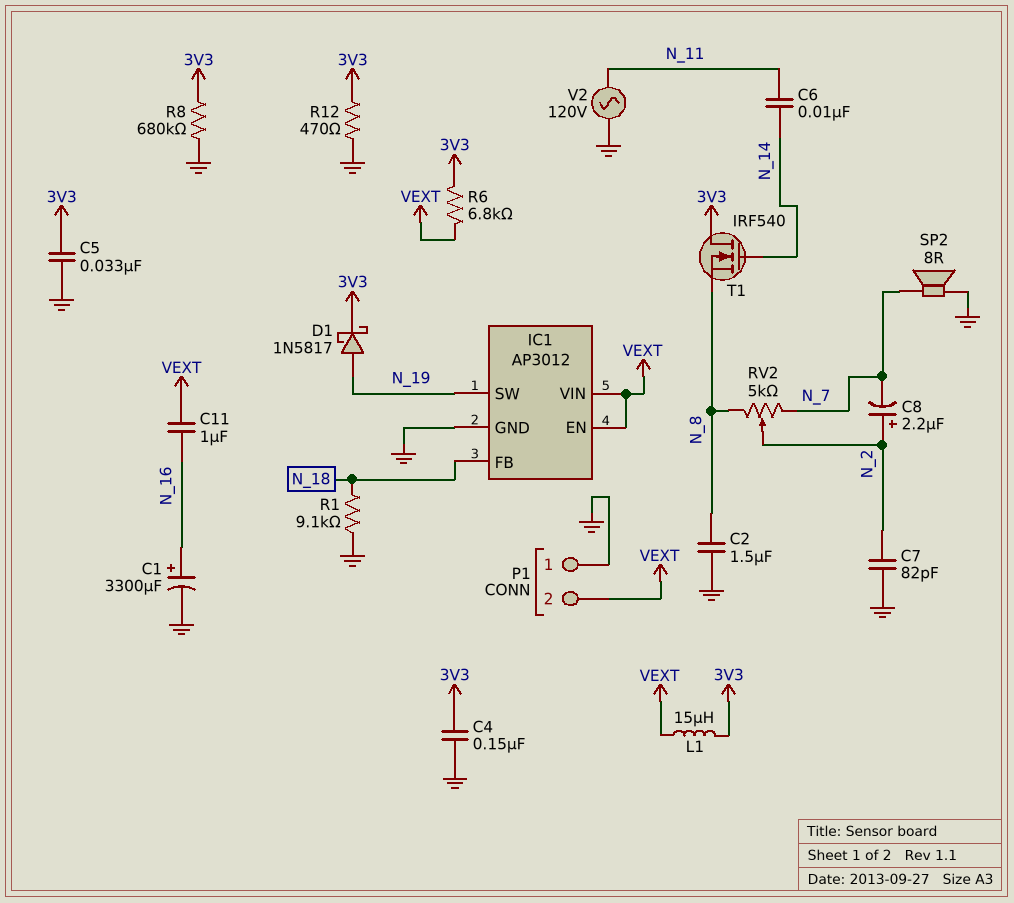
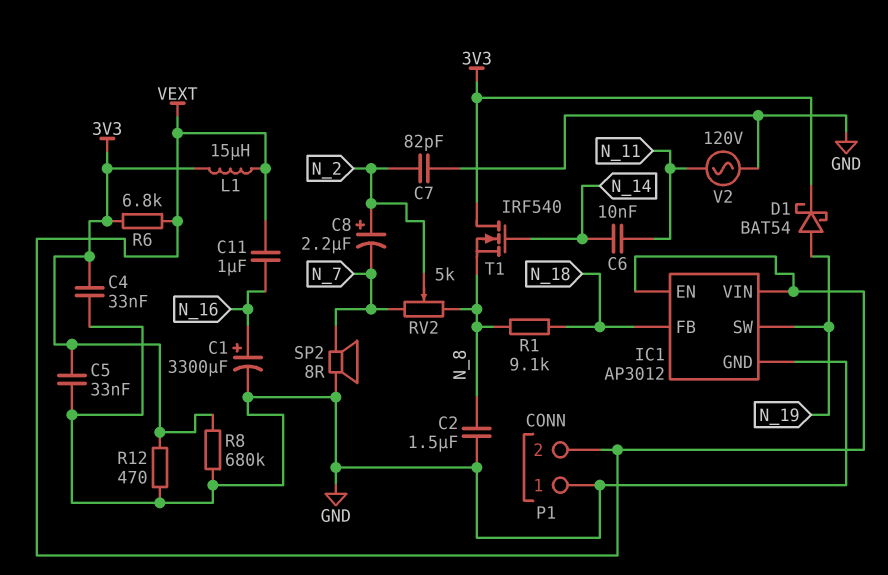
C4: 150nF (3V3, GND) -> 33nF (3V3, GND)
D1: schottky 1N5817 (A N_19, K 3V3) -> schottky BAT54 (A N_19, K 3V3)
R1: 9.1k (GND, N_18) -> 9.1k (N_8, N_18)

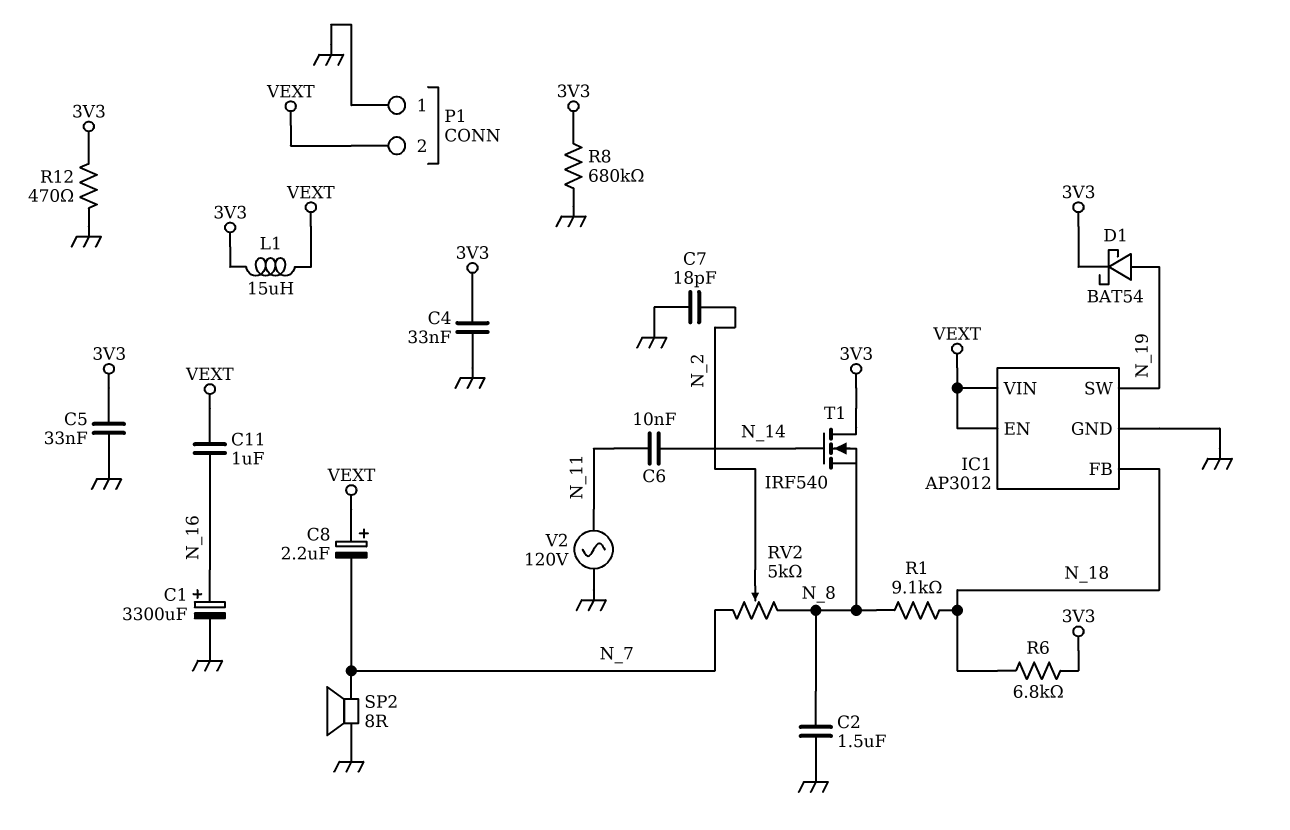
C7: 82pF (GND, N_2) -> 18pF (GND, N_2)
C8: 2.2uF (plus N_2, minus N_7) -> 2.2uF (plus VEXT, minus N_7)
R6: 6.8k (3V3, VEXT) -> 6.8k (3V3, N_18)

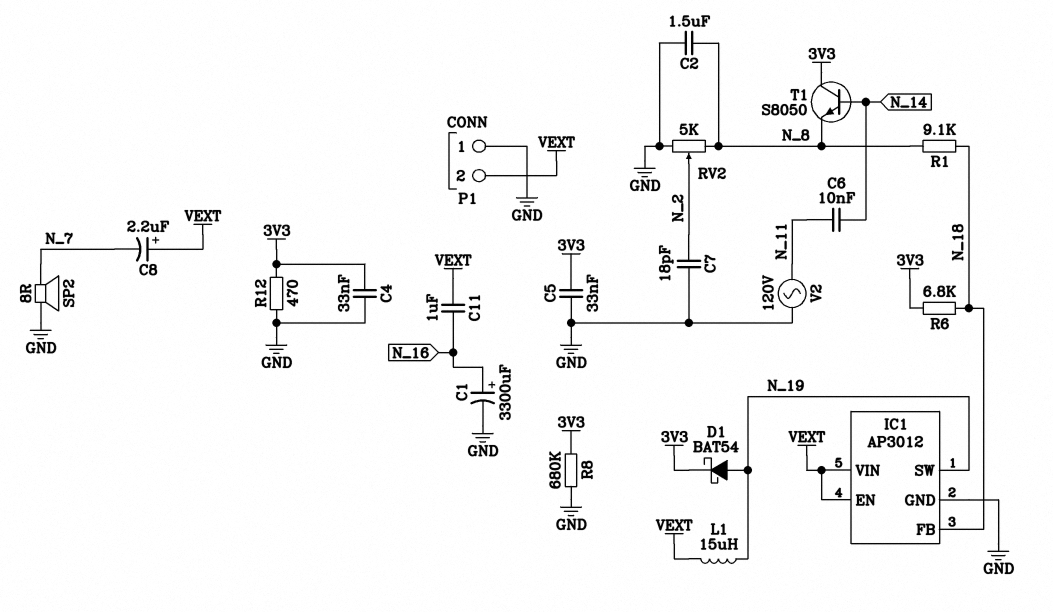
L1: 15uH (3V3, VEXT) -> 15uH (N_19, VEXT)
RV2: 5k (N_7, N_8, wiper N_2) -> 5k (GND, N_8, wiper N_2)
T1: NMOS IRF540 (G N_14, D 3V3, S N_8) -> NPN S8050 (B N_14, C 3V3, E N_8)

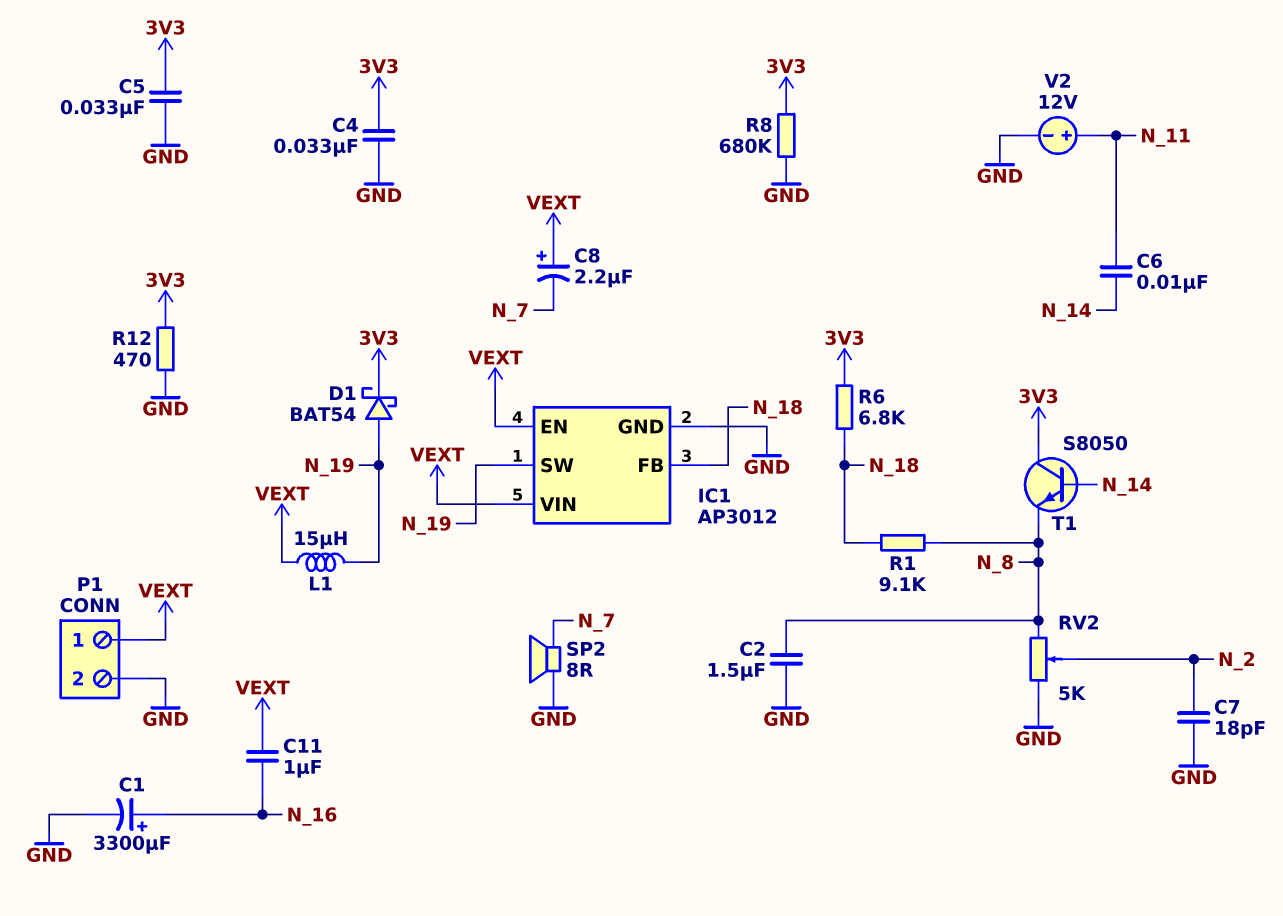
P1 pin 1: GND -> VEXT
P1 pin 2: VEXT -> GND
V2: AC 120V (GND, N_11) -> 12V (plus N_11, minus GND)

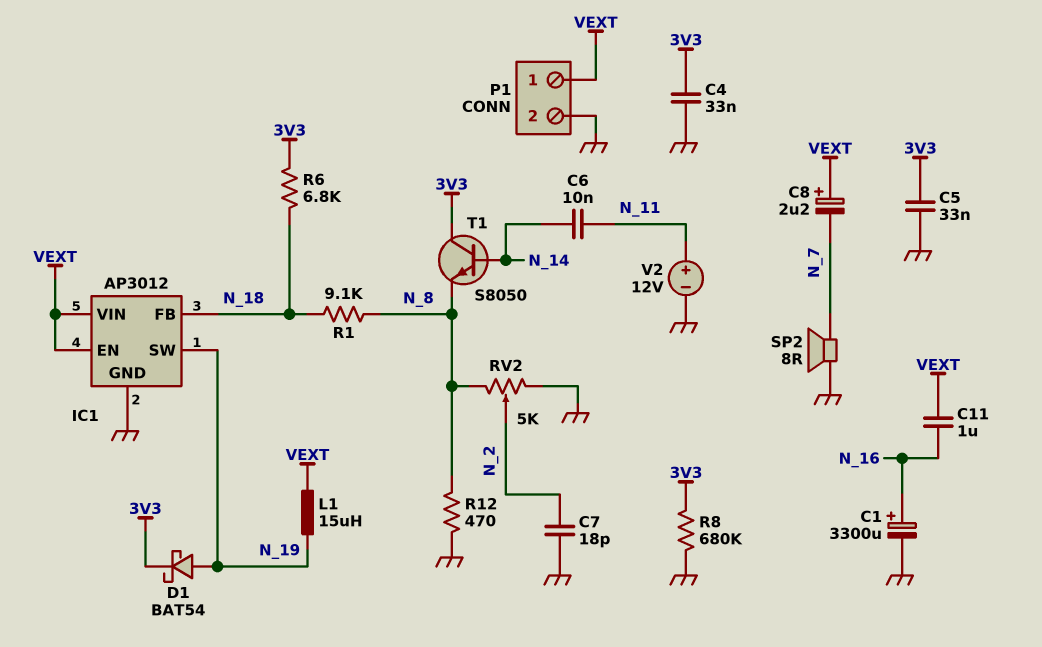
C2: 1.5uF (GND, N_8) -> none
R12: 470 (3V3, GND) -> 470 (GND, N_8)

